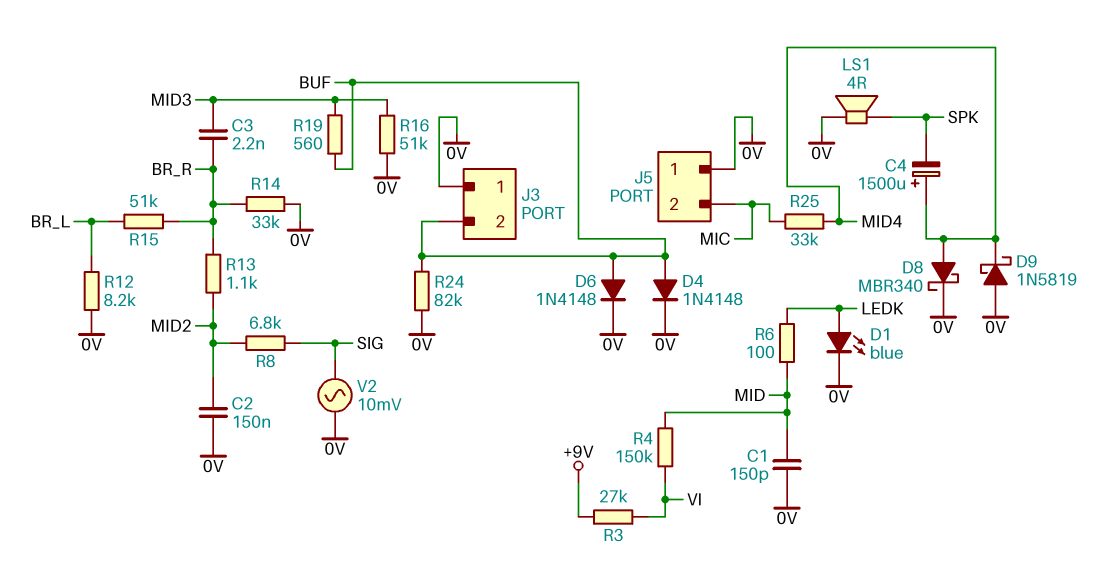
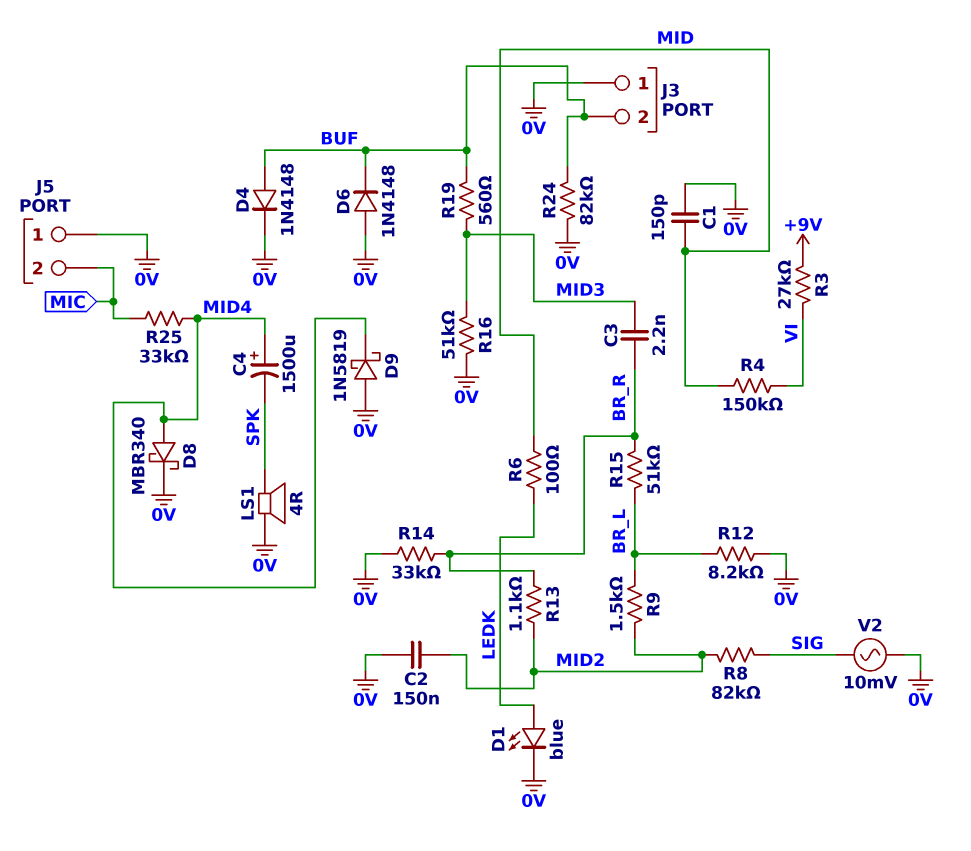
D6: diode 1N4148 (A BUF, K 0V) -> diode 1N4148 (A 0V, K BUF)
R8: 6.8k (MID2, SIG) -> 82k (MID2, SIG)
R9: none -> 1.5k (BR_L, MID2)

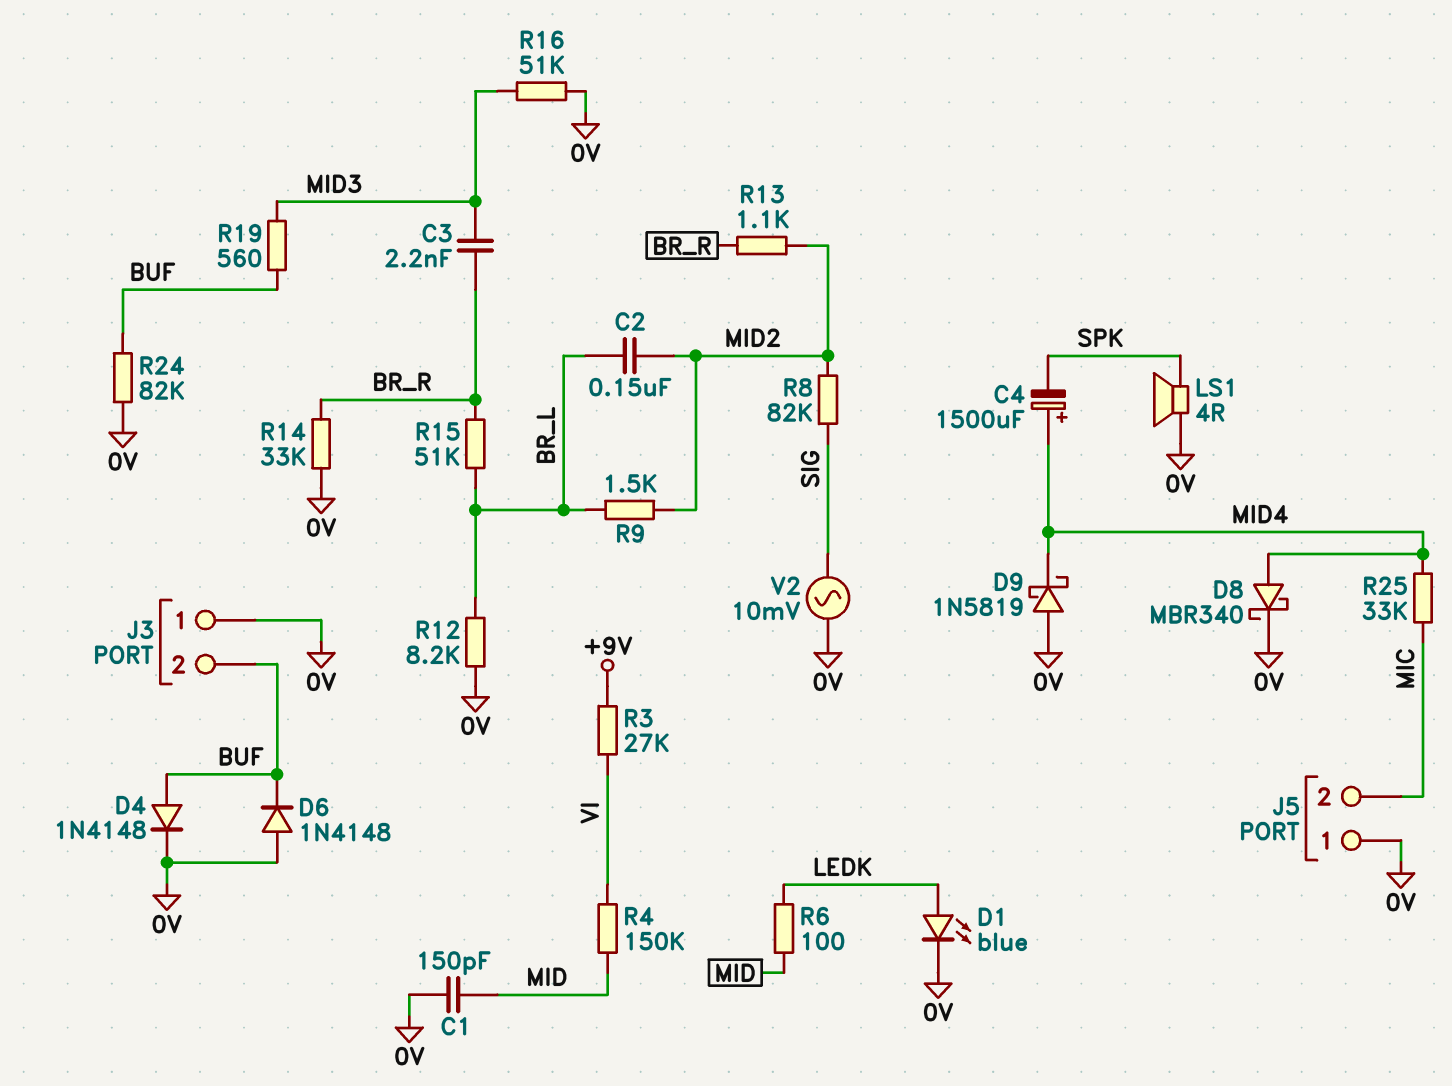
C2: 150nF (0V, MID2) -> 150nF (BR_L, MID2)

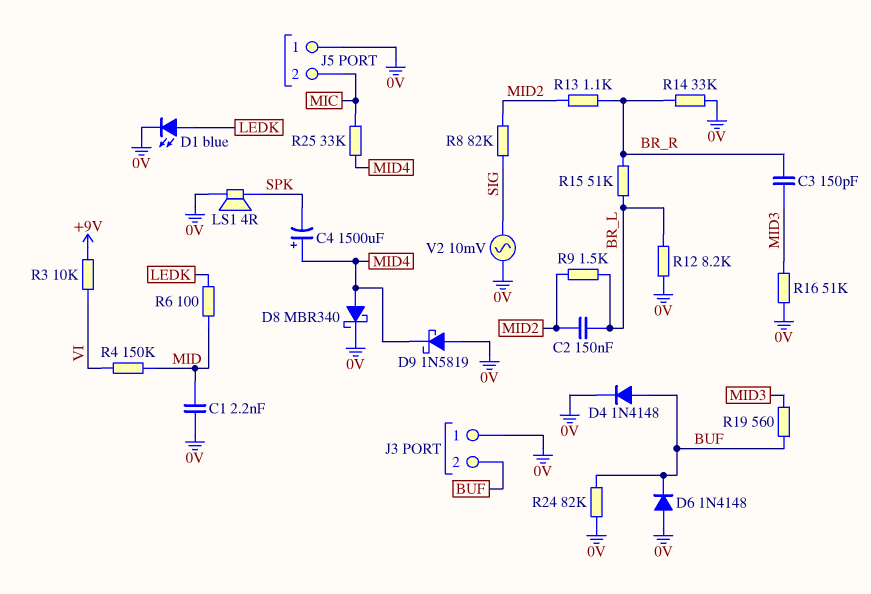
C1: 150pF (0V, MID) -> 2.2nF (0V, MID)
C3: 2.2nF (BR_R, MID3) -> 150pF (BR_R, MID3)
R3: 27k (+9V, VI) -> 10k (+9V, VI)

